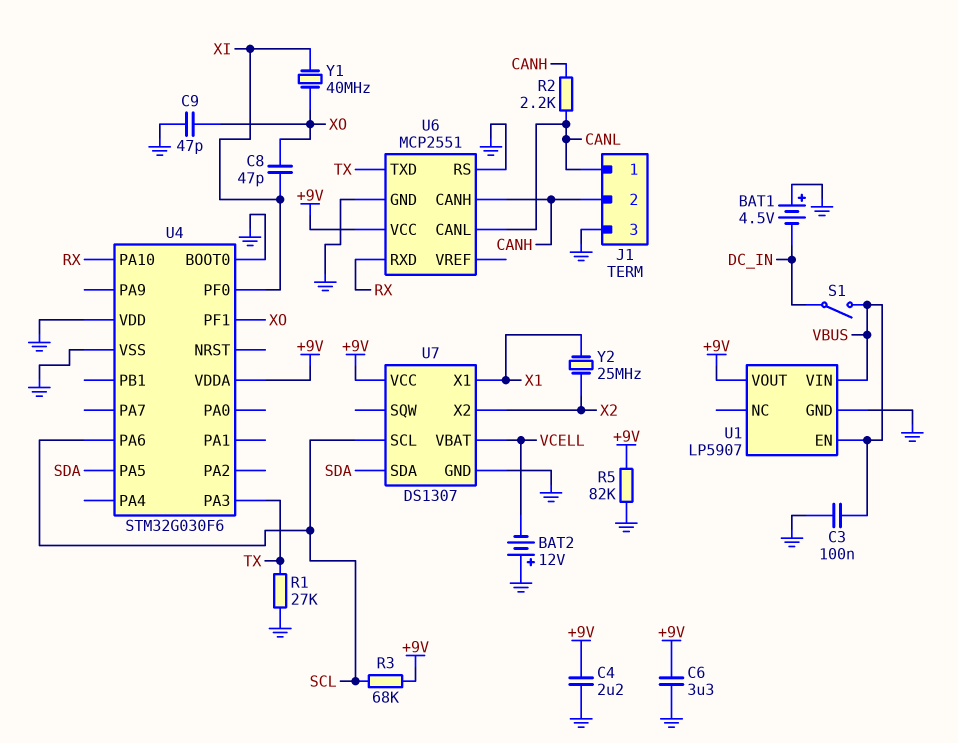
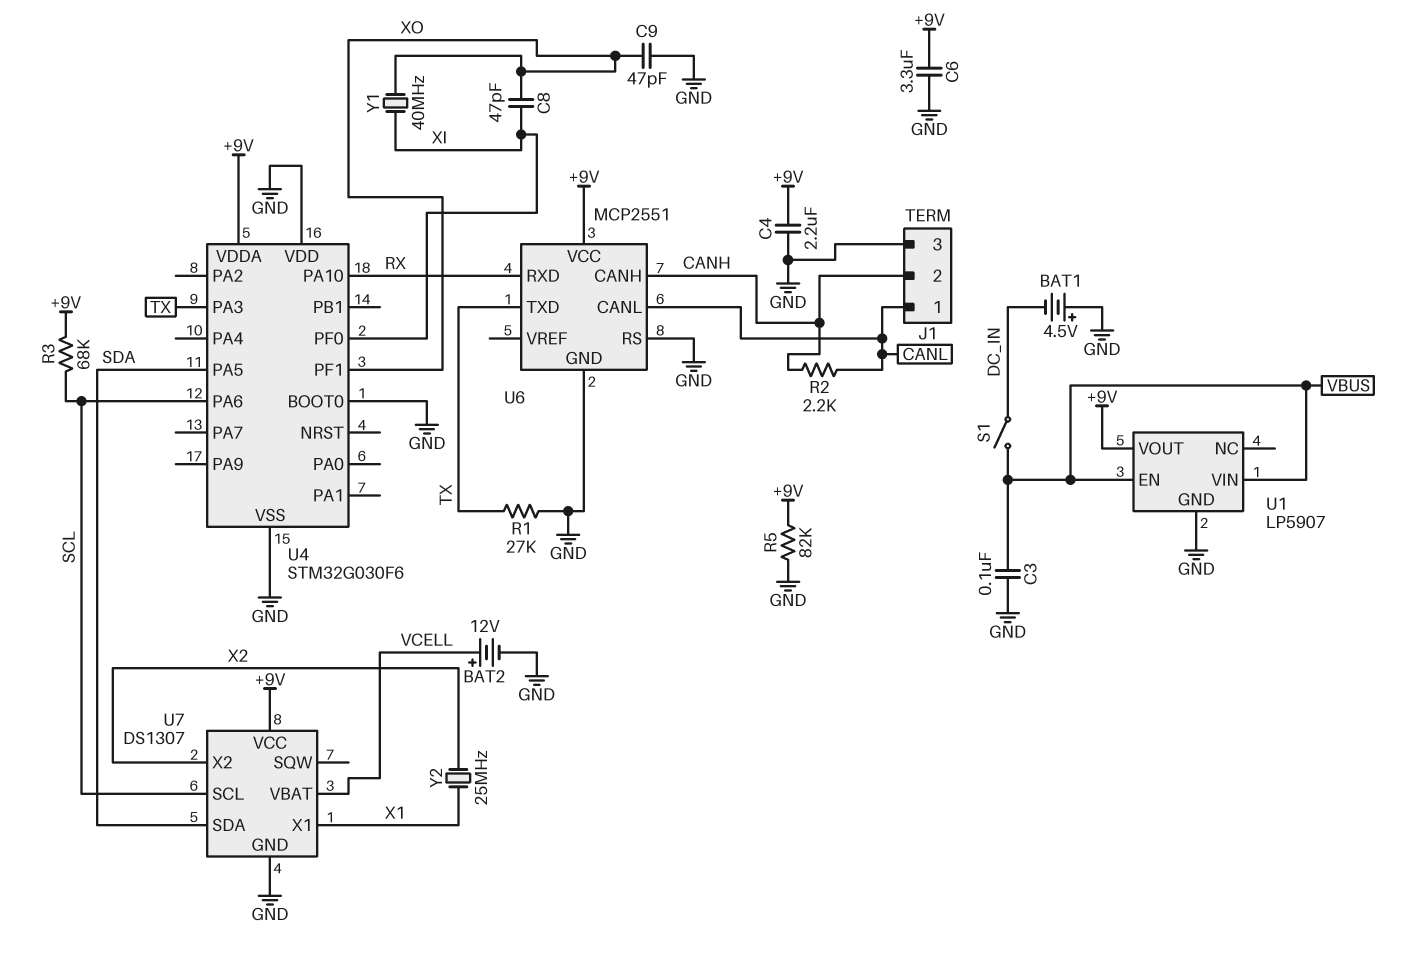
BAT2: 12V (plus GND, minus VCELL) -> 12V (plus VCELL, minus GND)

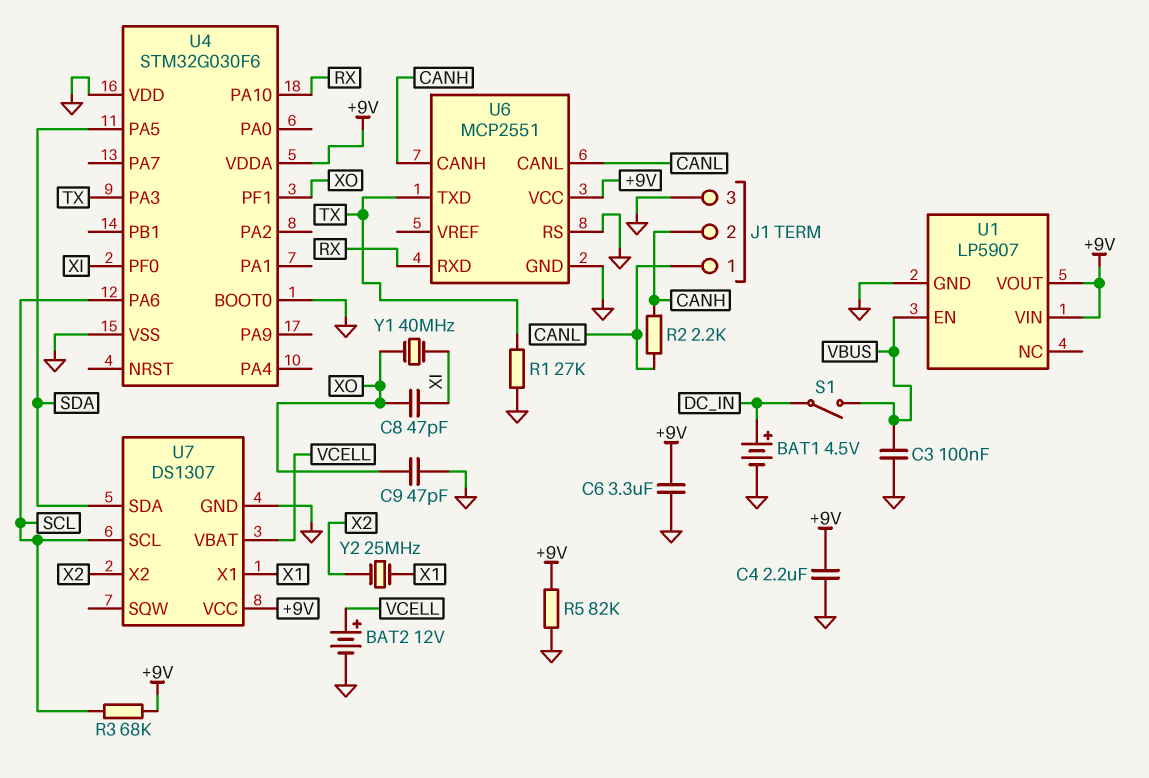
BAT1: 4.5V (plus GND, minus DC_IN) -> 4.5V (plus DC_IN, minus GND)
U1 pin VIN: VBUS -> +9V

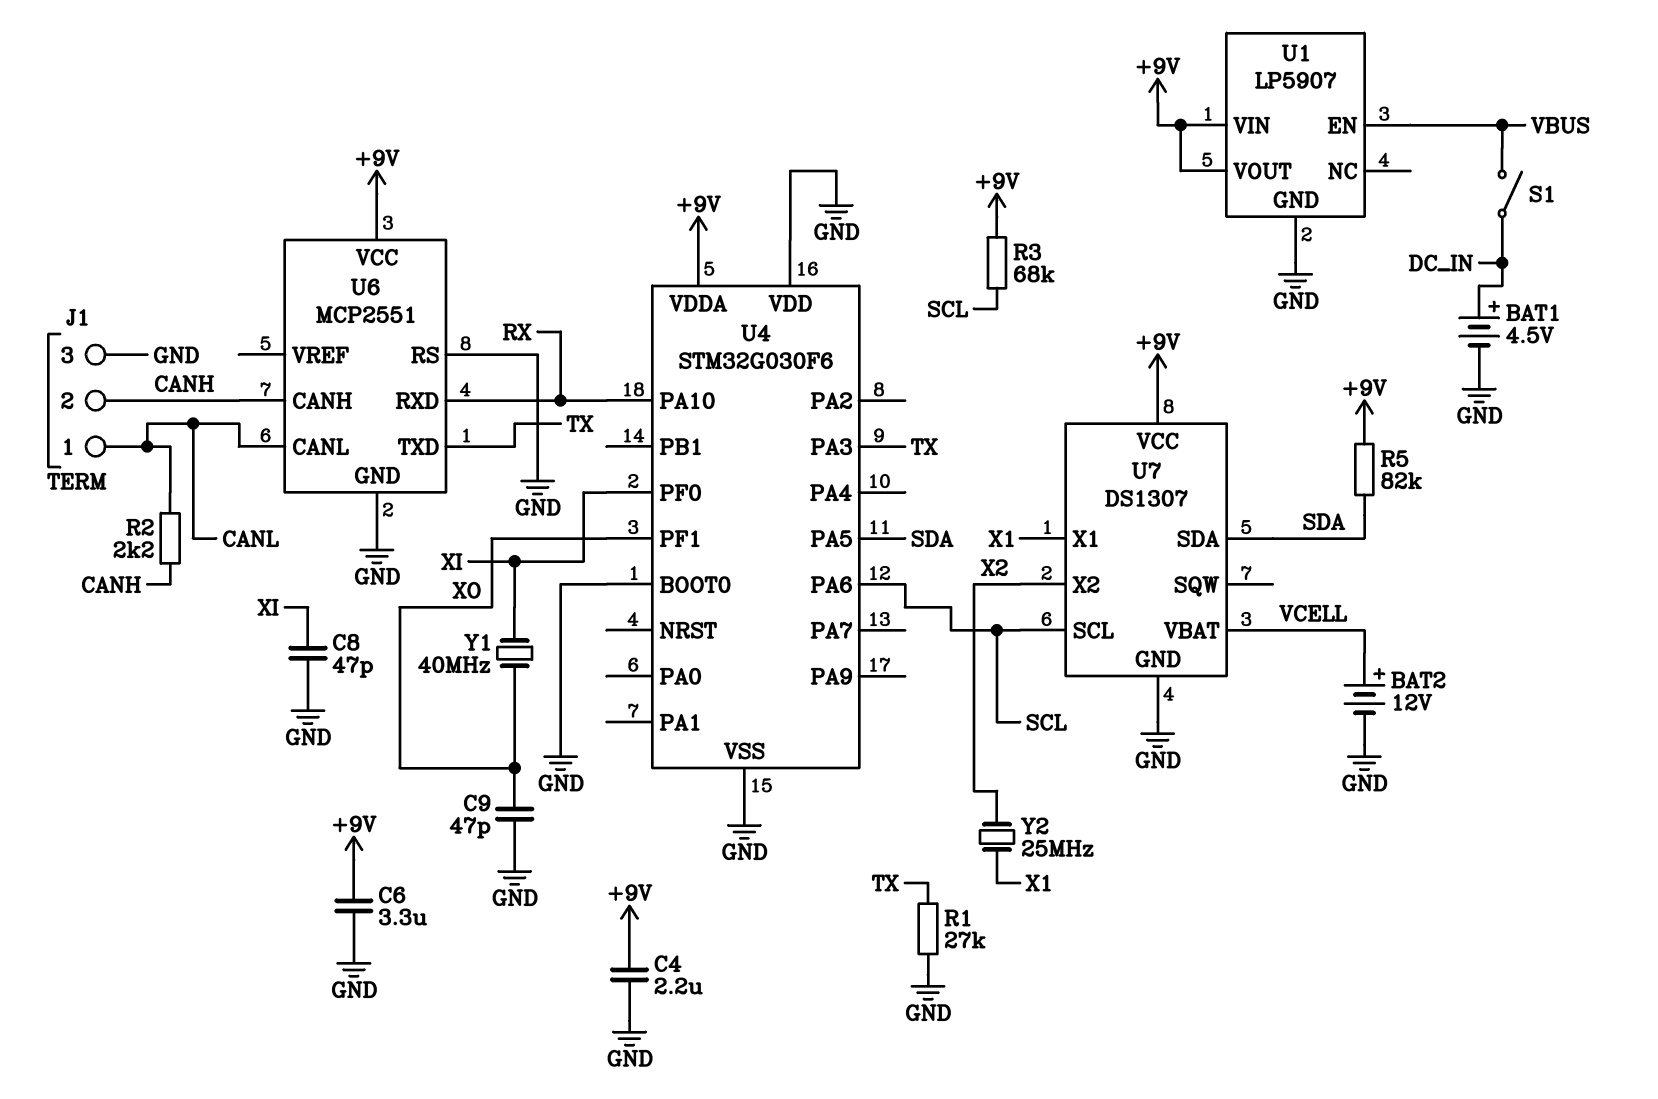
C3: 100nF (GND, VBUS) -> none
C8: 47pF (XI, XO) -> 47pF (GND, XI)
R5: 82k (+9V, GND) -> 82k (+9V, SDA)

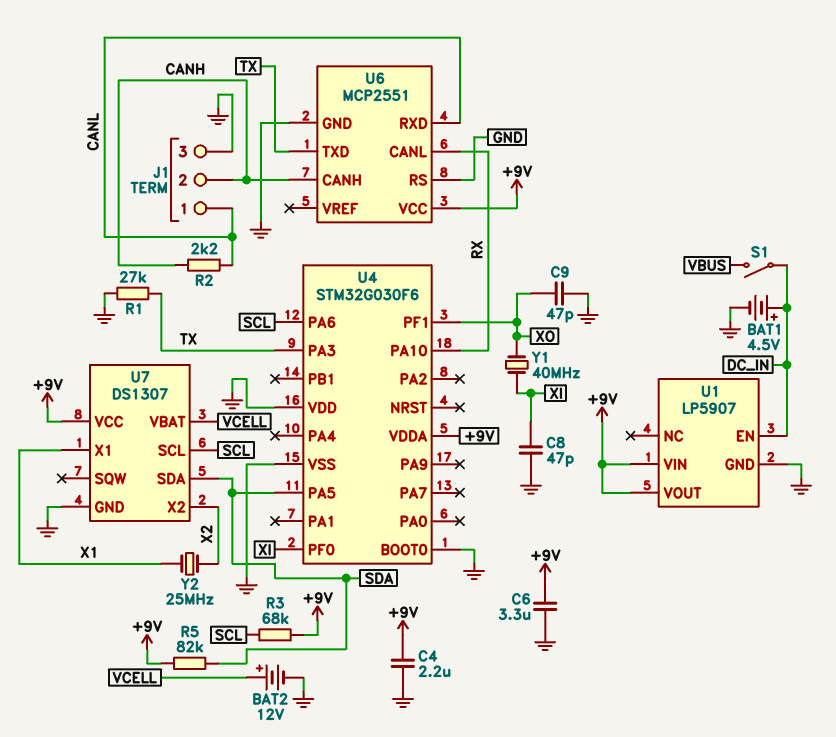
U1 pin EN: VBUS -> DC_IN
U6 pin CANL: CANL -> RX
U6 pin RXD: RX -> CANL

